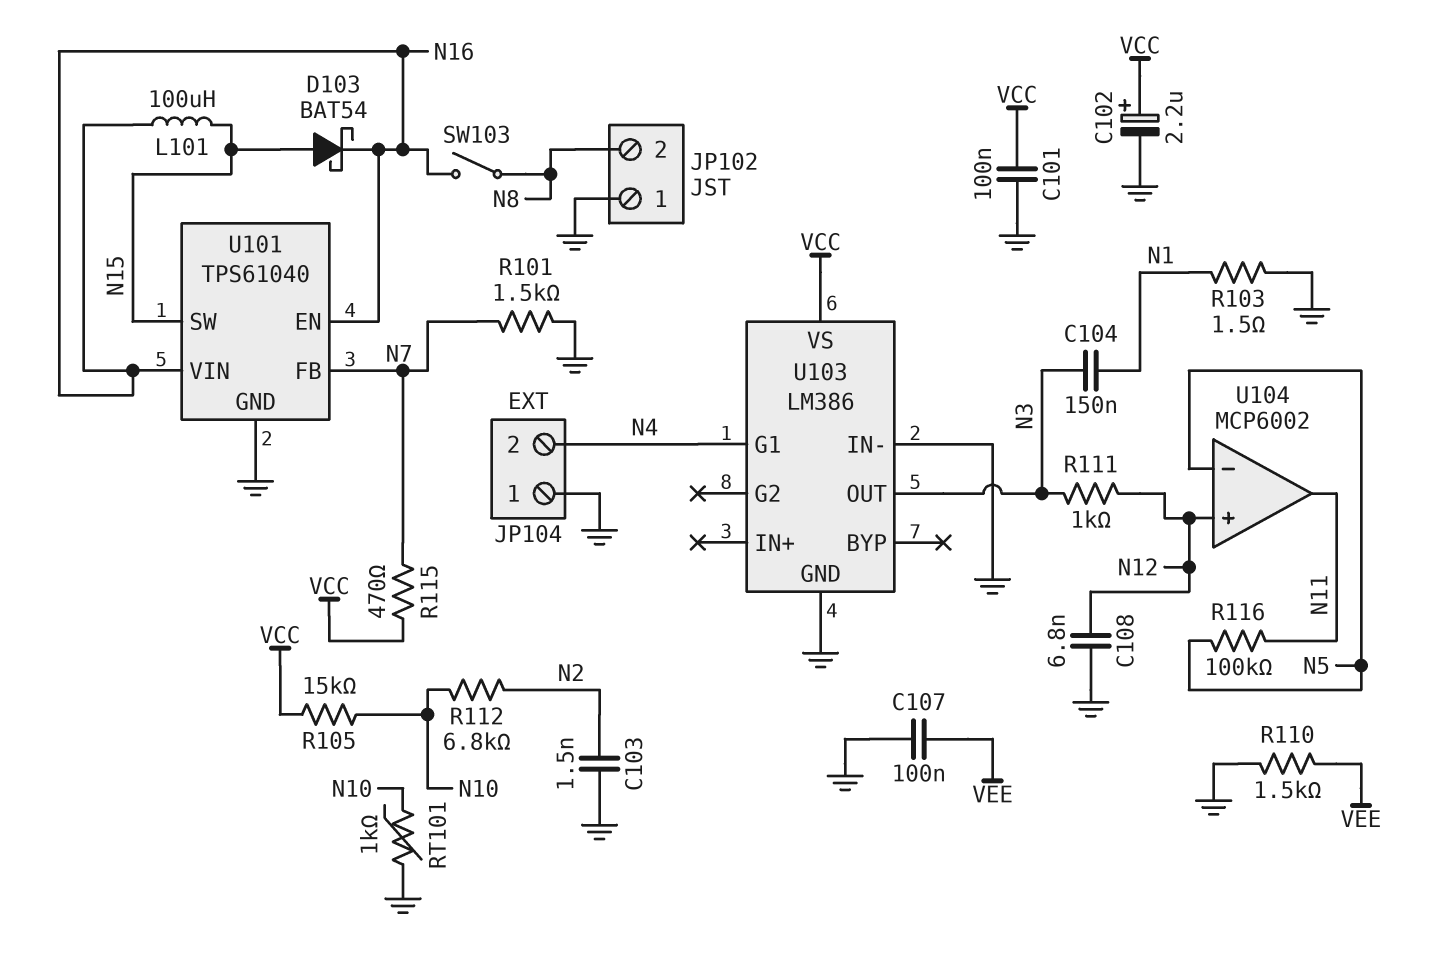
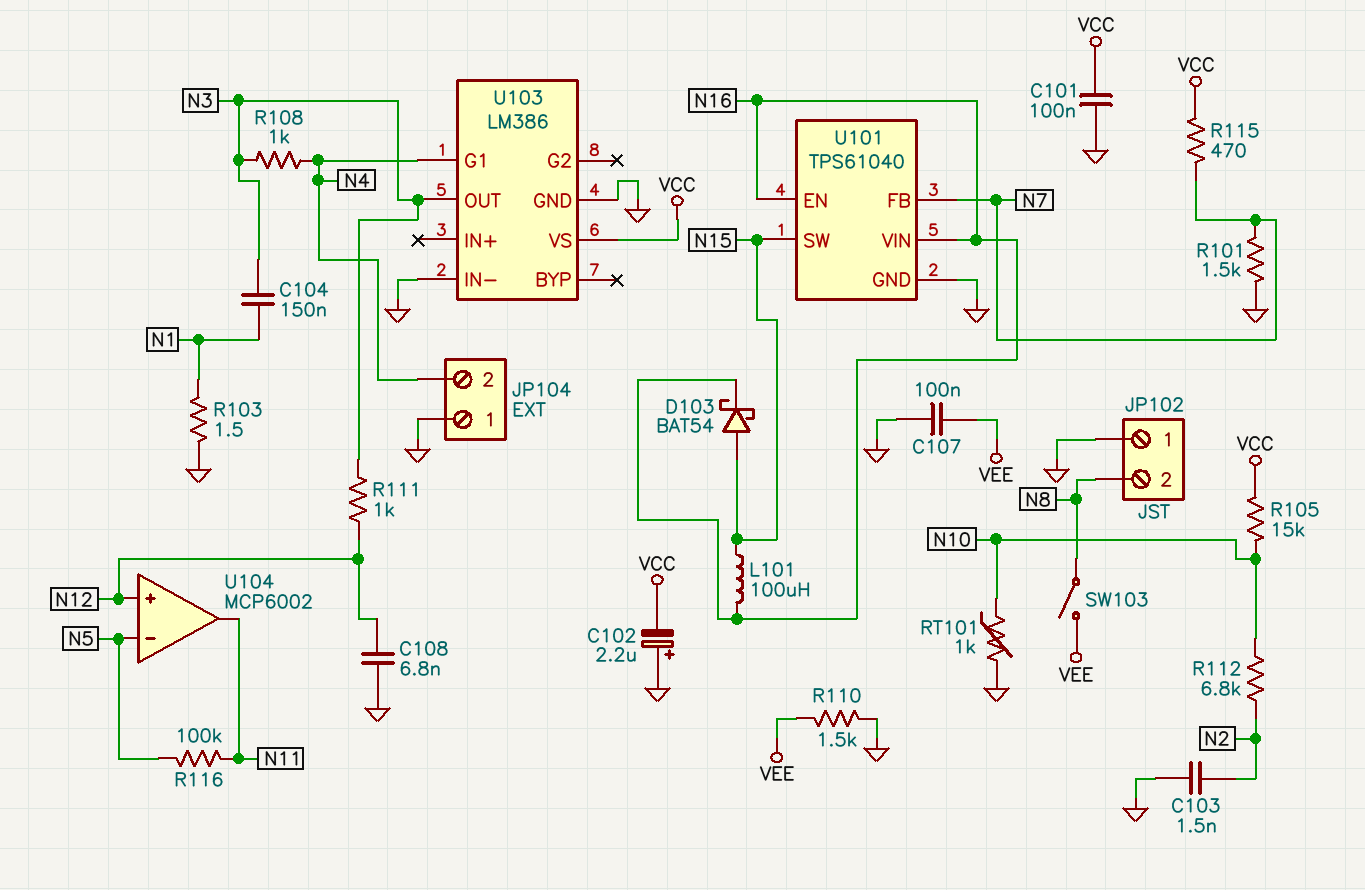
C102: 2.2uF (plus VCC, minus GND) -> 2.2uF (plus GND, minus VCC)
R108: none -> 1k (N3, N4)
SW103: switch (N8, N16) -> switch (N8, VEE)

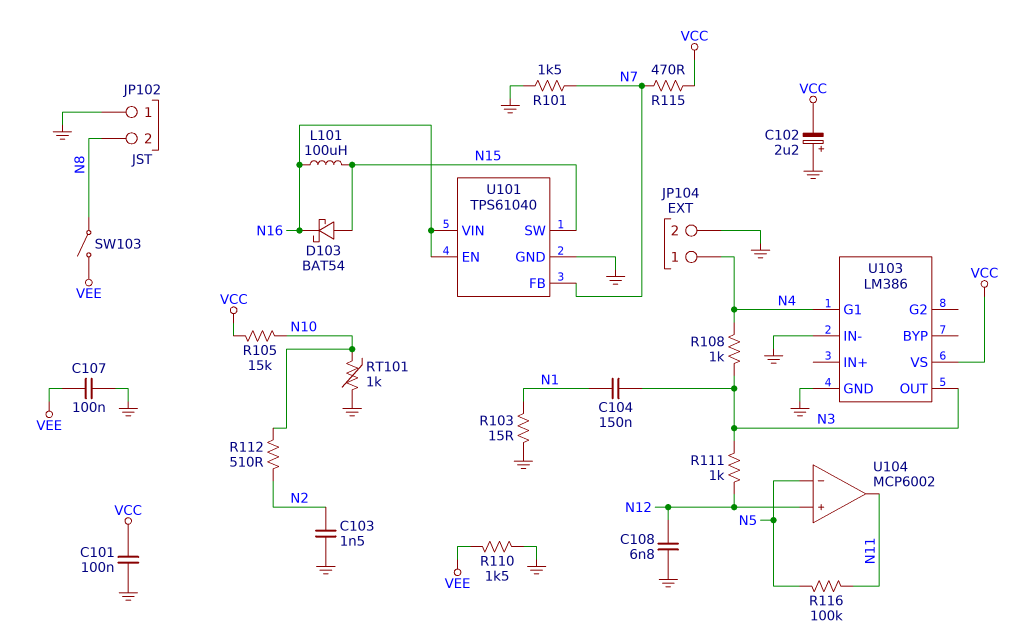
JP104 pin 1: GND -> N4
JP104 pin 2: N4 -> GND
R103: 1.5 (GND, N1) -> 15 (GND, N1)
R112: 6.8k (N2, N10) -> 510 (N2, N10)

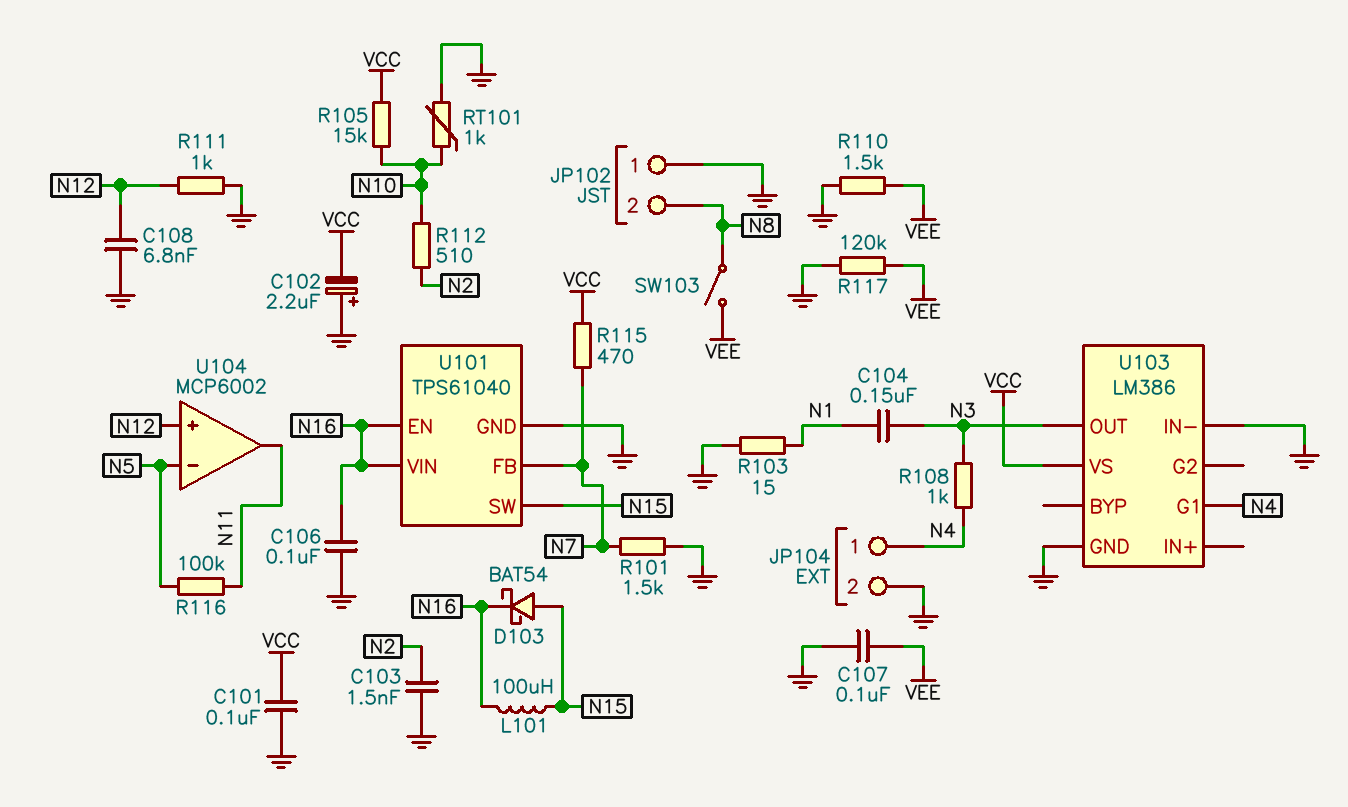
C106: none -> 100nF (GND, N16)
R111: 1k (N3, N12) -> 1k (GND, N12)
R117: none -> 120k (GND, VEE)

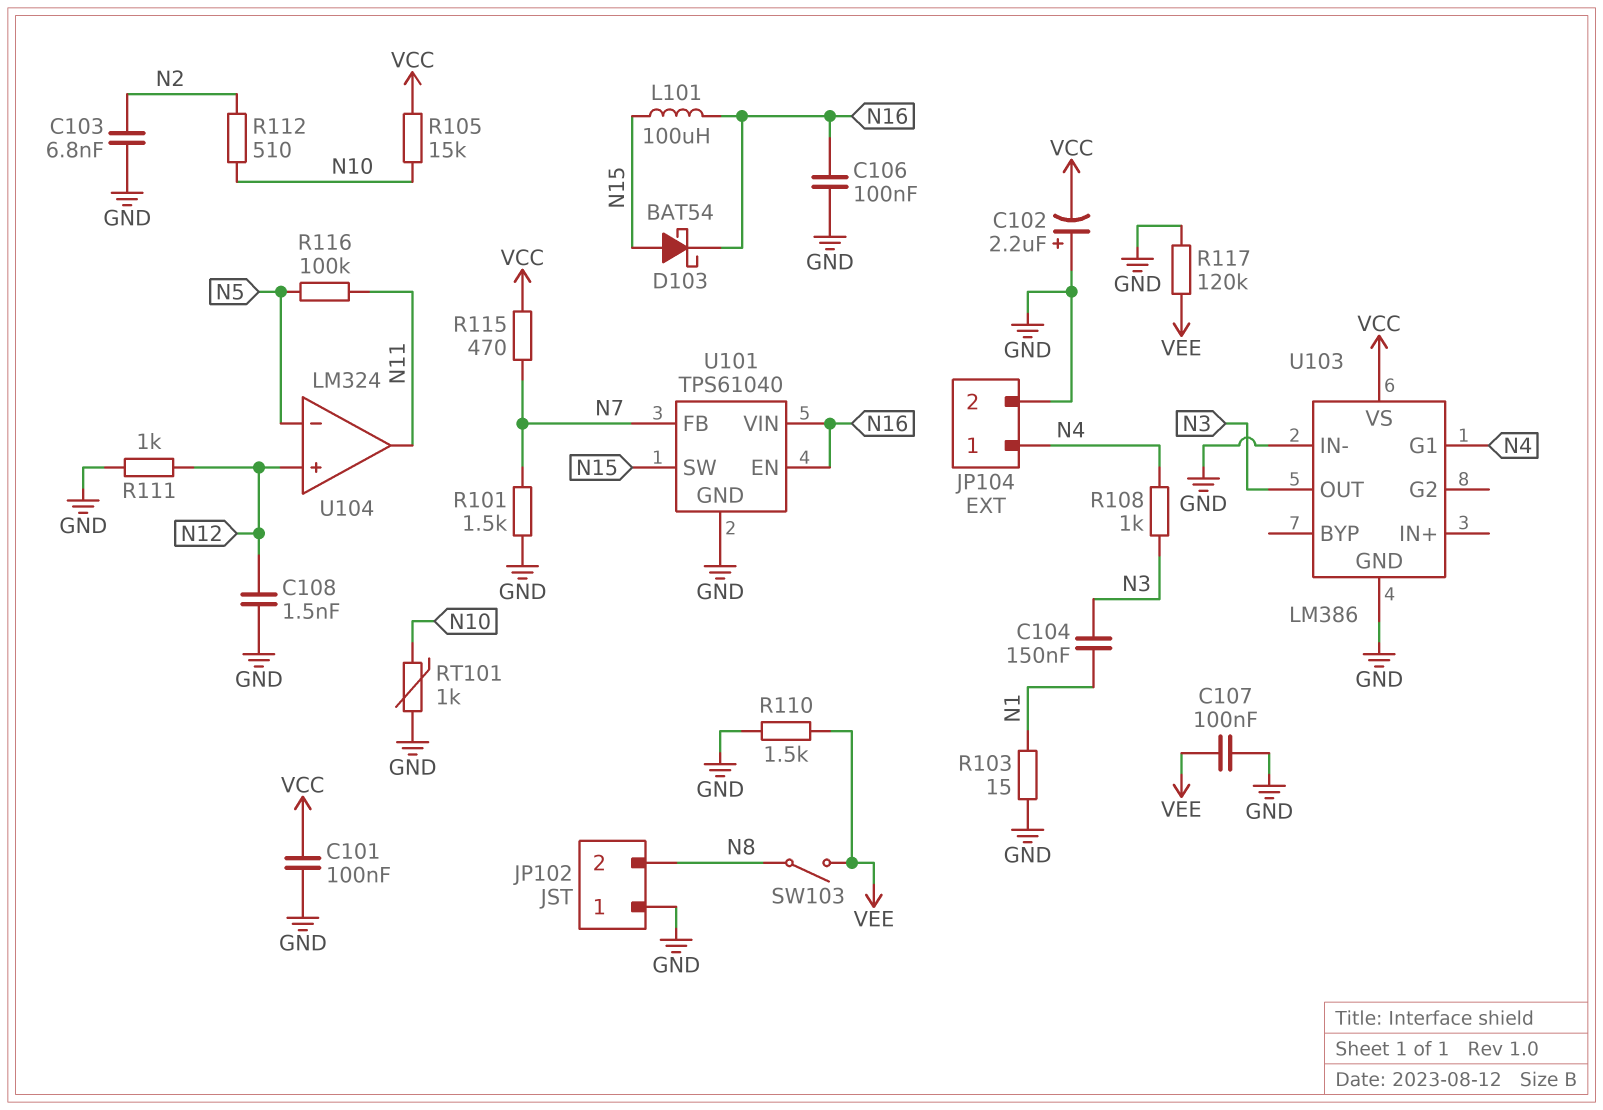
C103: 1.5nF (GND, N2) -> 6.8nF (GND, N2)
C108: 6.8nF (GND, N12) -> 1.5nF (GND, N12)
U104: MCP6002 -> LM324

